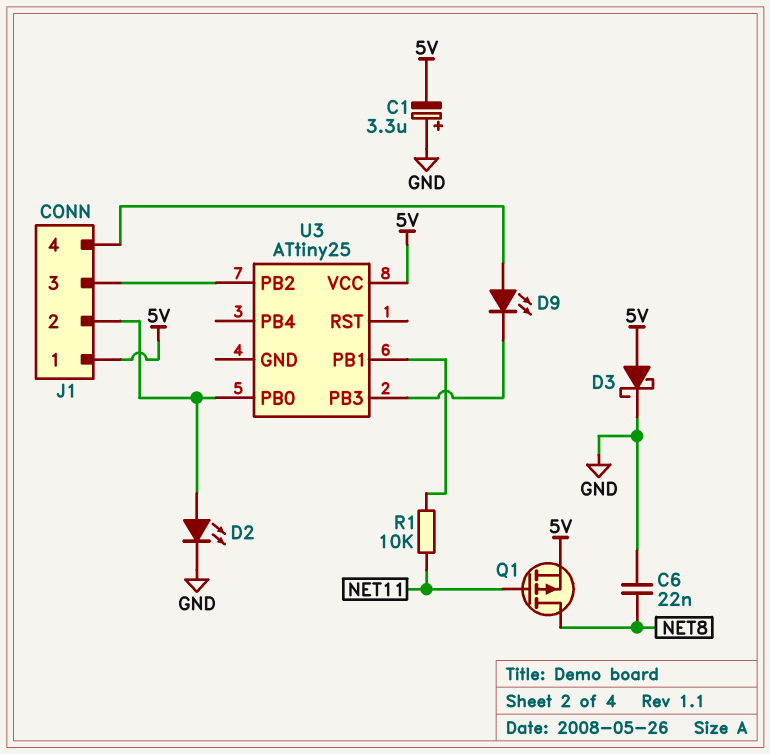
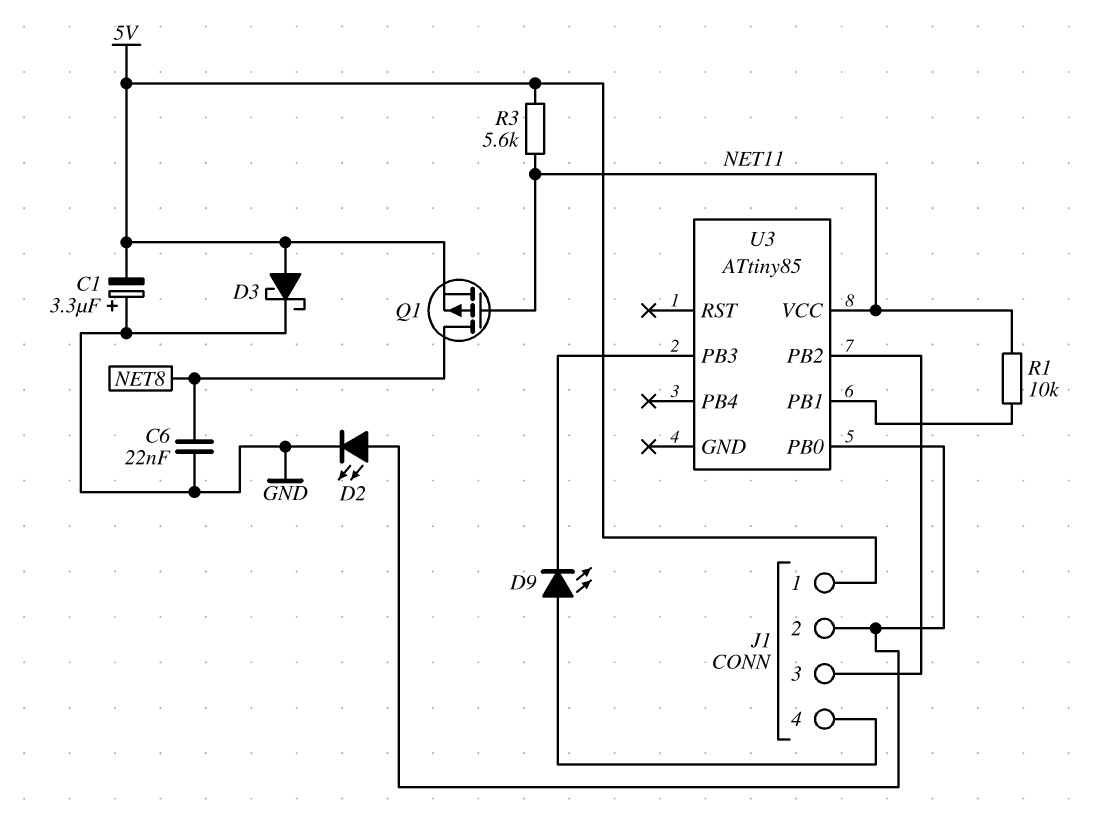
R3: none -> 5.6k (5V, NET11)
U3: ATtiny25 -> ATtiny85
U3 pin VCC: 5V -> NET11

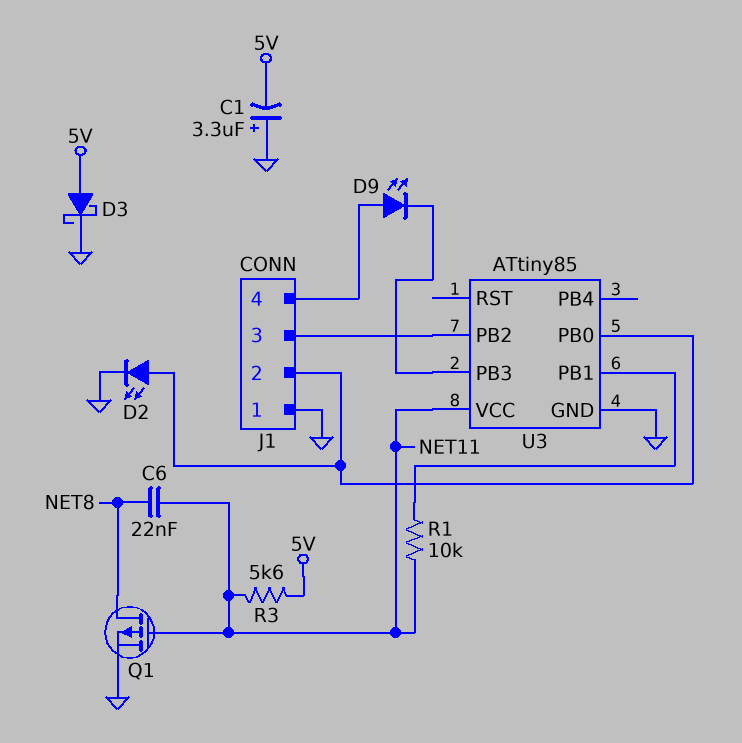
C6: 22nF (GND, NET8) -> 22nF (NET8, NET11)
J1 pin 1: 5V -> GND
Q1: PMOS (G NET11, D NET8, S 5V) -> PMOS (G NET11, D NET8, S GND)
U3 pin GND: none -> GND

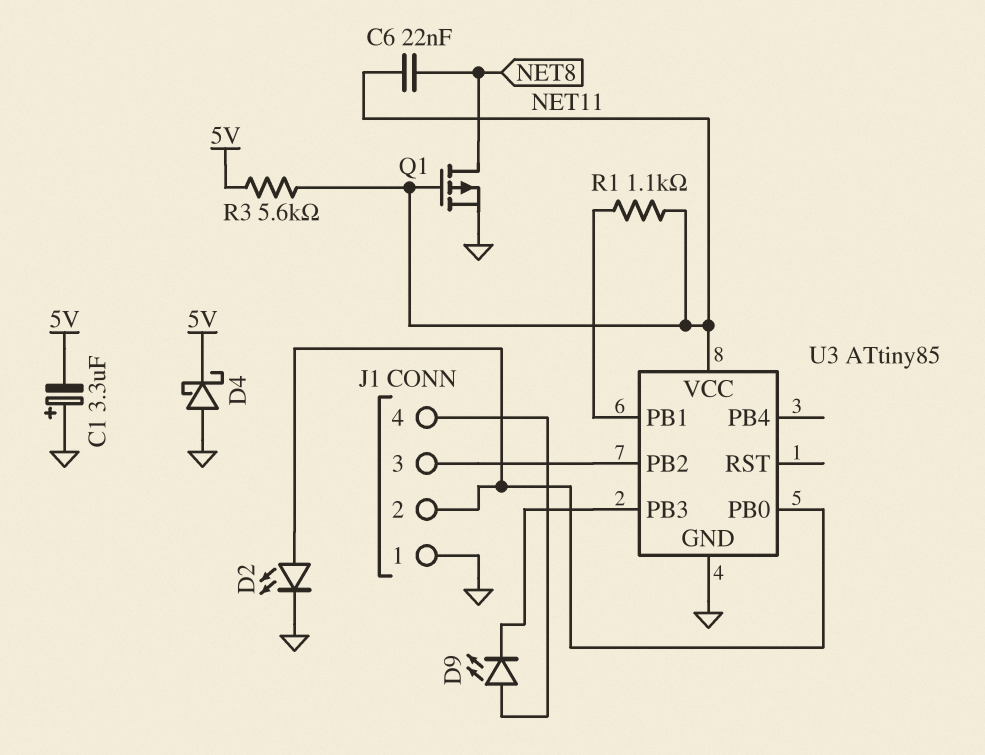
D3: schottky (A 5V, K GND) -> none
D4: none -> schottky (A GND, K 5V)
R1: 10k (NET11, U3/PB1) -> 1.1k (NET11, U3/PB1)

